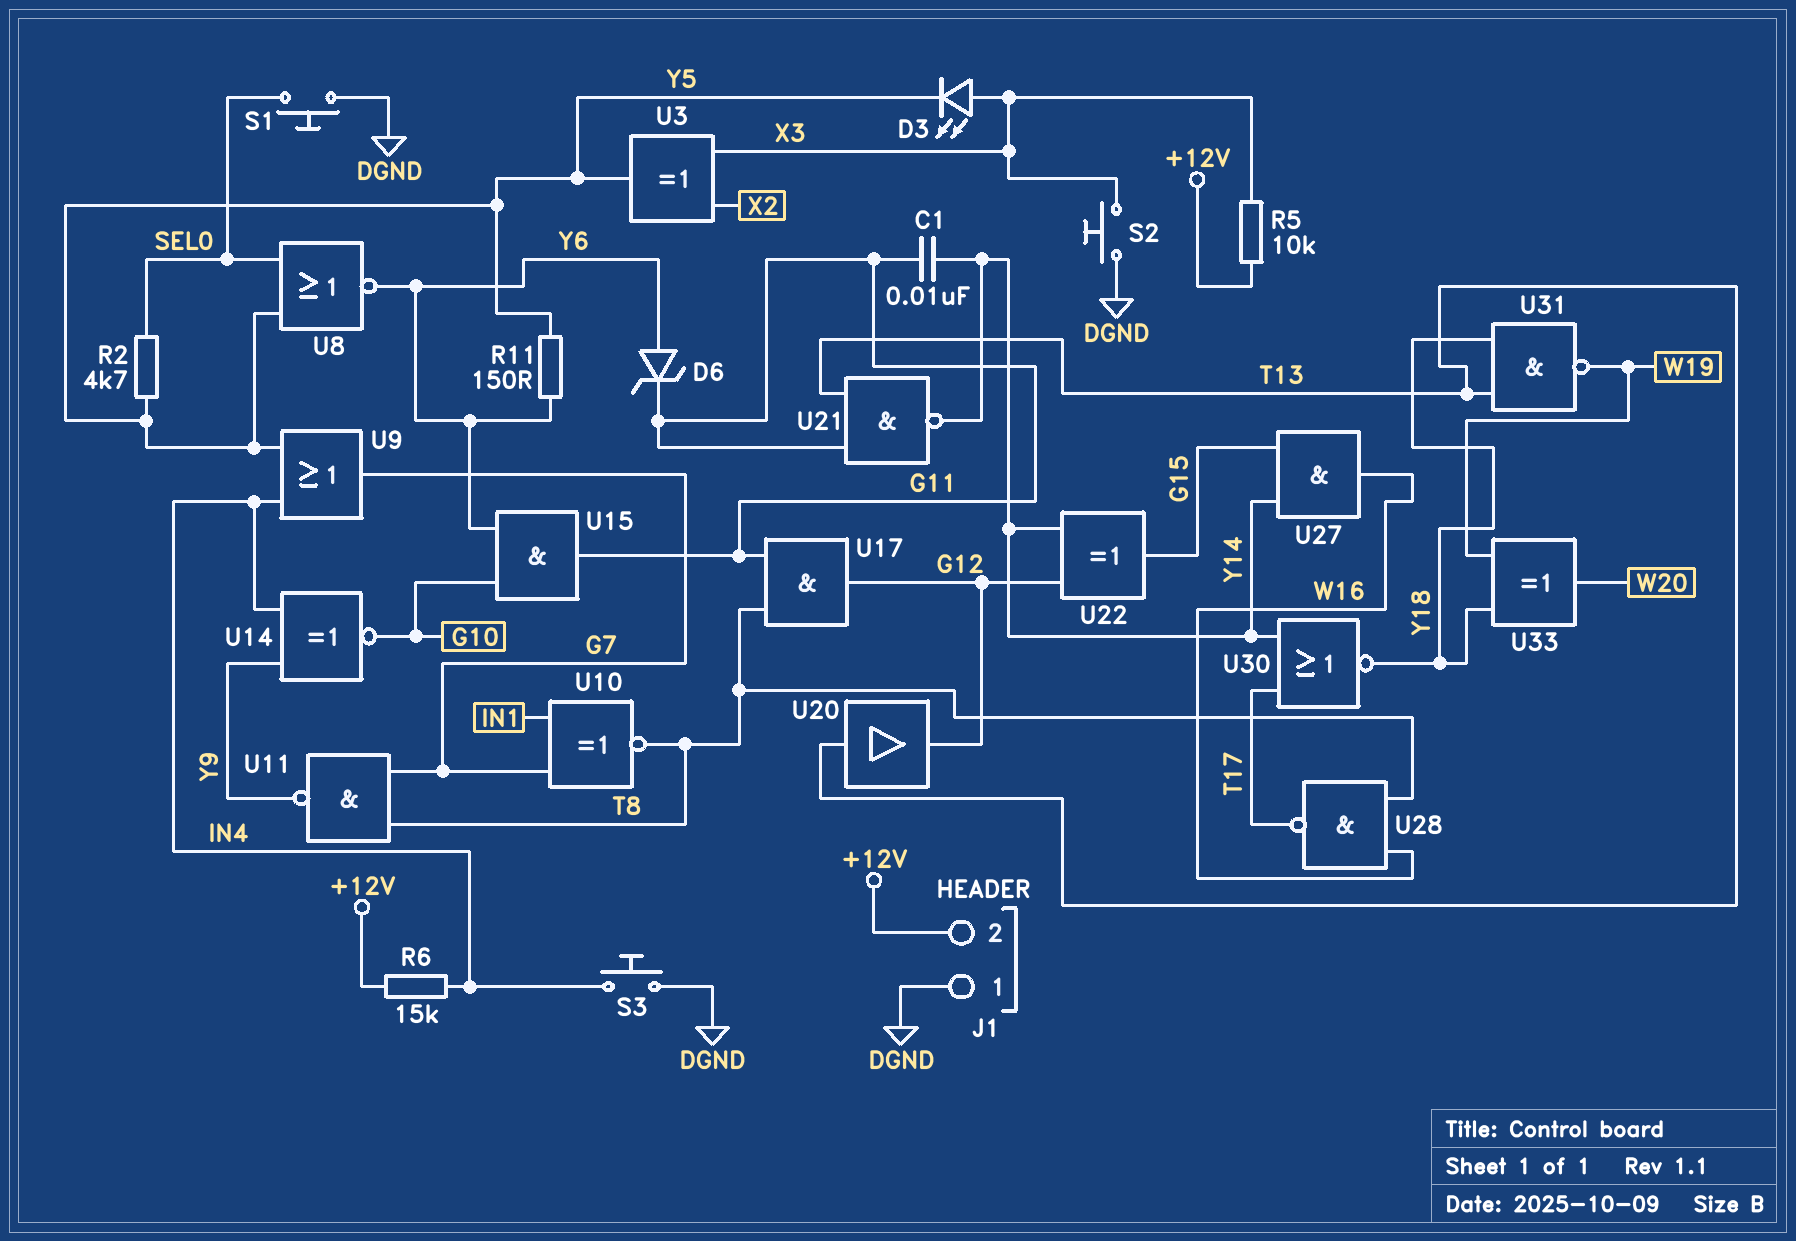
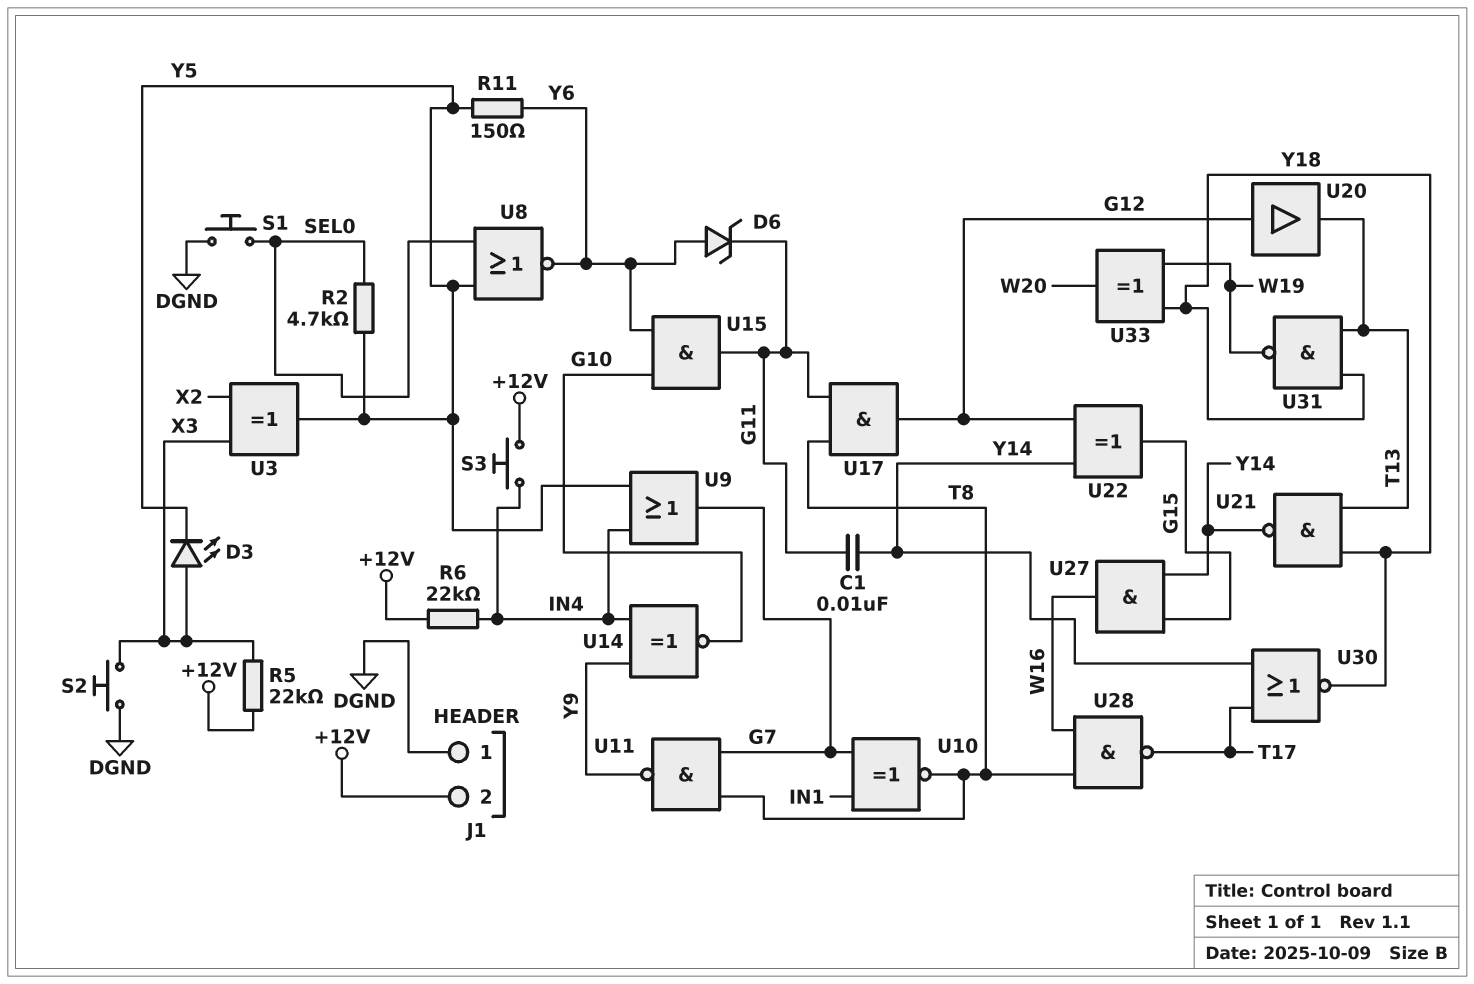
R5: 10k (+12V, X3) -> 22k (+12V, X3)
R6: 15k (+12V, IN4) -> 22k (+12V, IN4)
S3: button (DGND, IN4) -> button (+12V, IN4)
U20: buffer (in T13, out G12) -> buffer (in G12, out T13)
U21: NAND (in G11, in T13, out Y14) -> NAND (in T13, in Y18, out Y14)

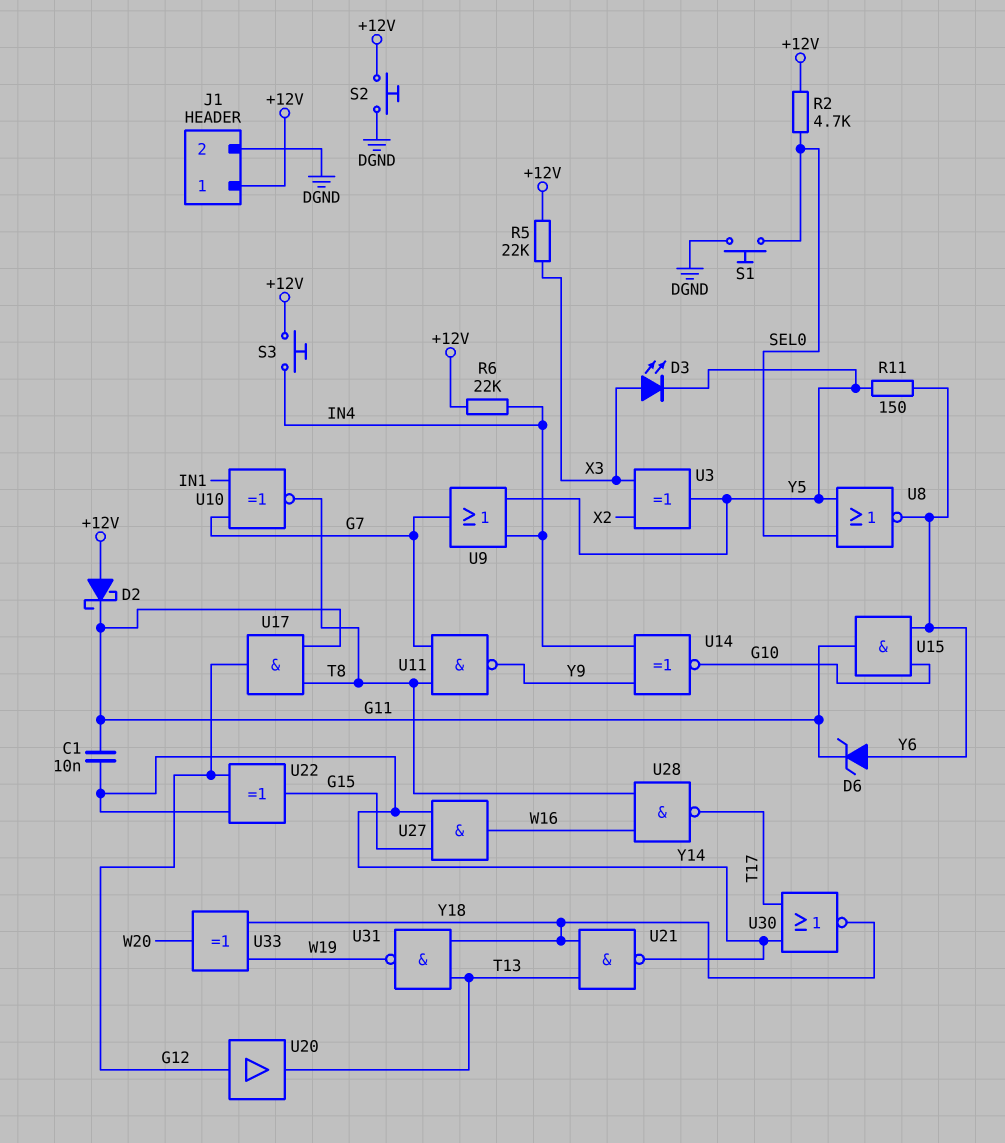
D2: none -> schottky (A +12V, K G11)
J1 pin 1: DGND -> +12V
J1 pin 2: +12V -> DGND
R2: 4.7k (SEL0, Y5) -> 4.7k (+12V, SEL0)
S2: button (DGND, X3) -> button (+12V, DGND)

